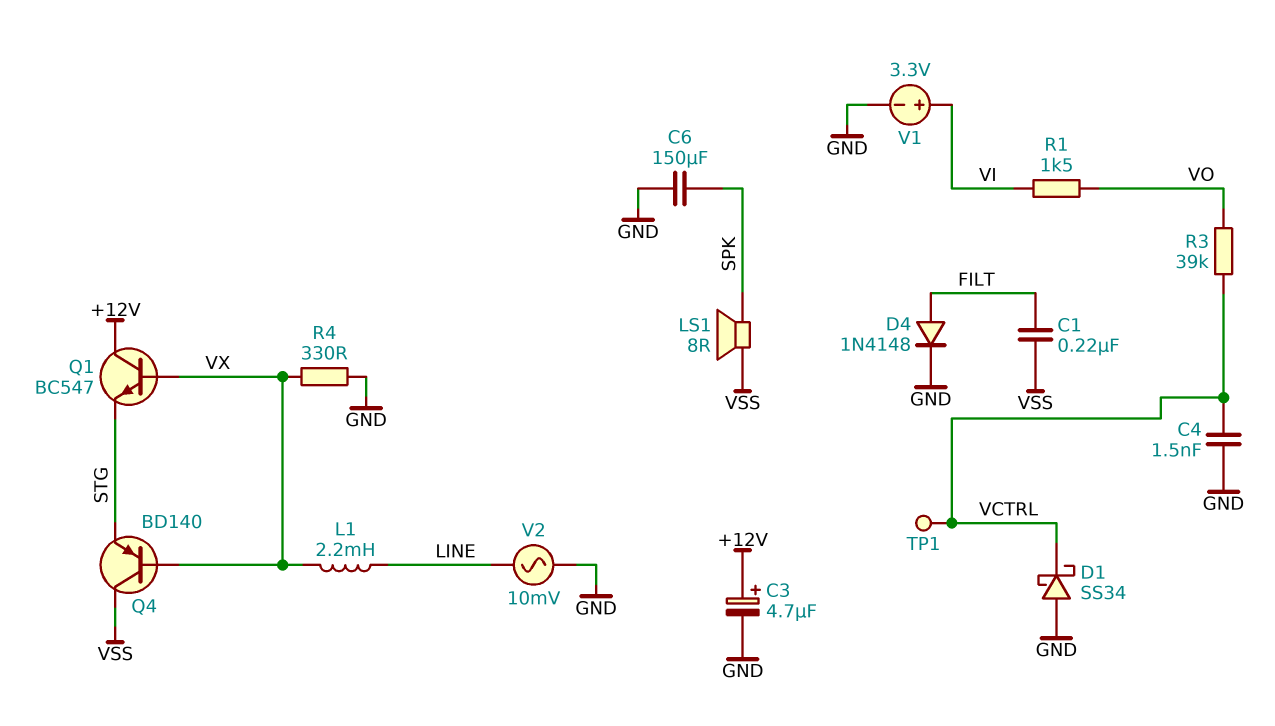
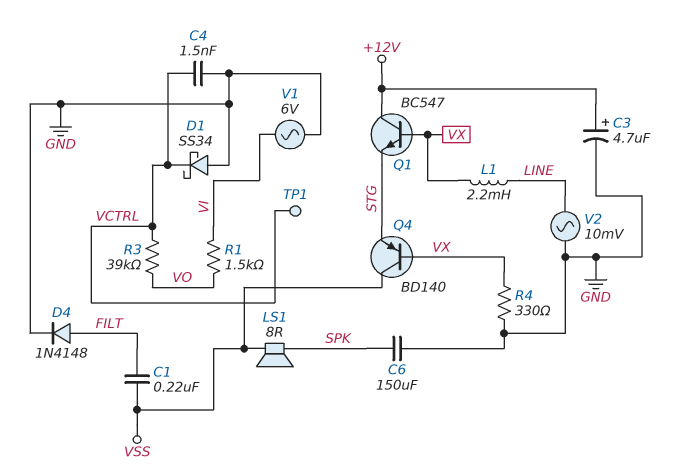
V1: 3.3V (plus VI, minus GND) -> AC 6V (GND, VI)

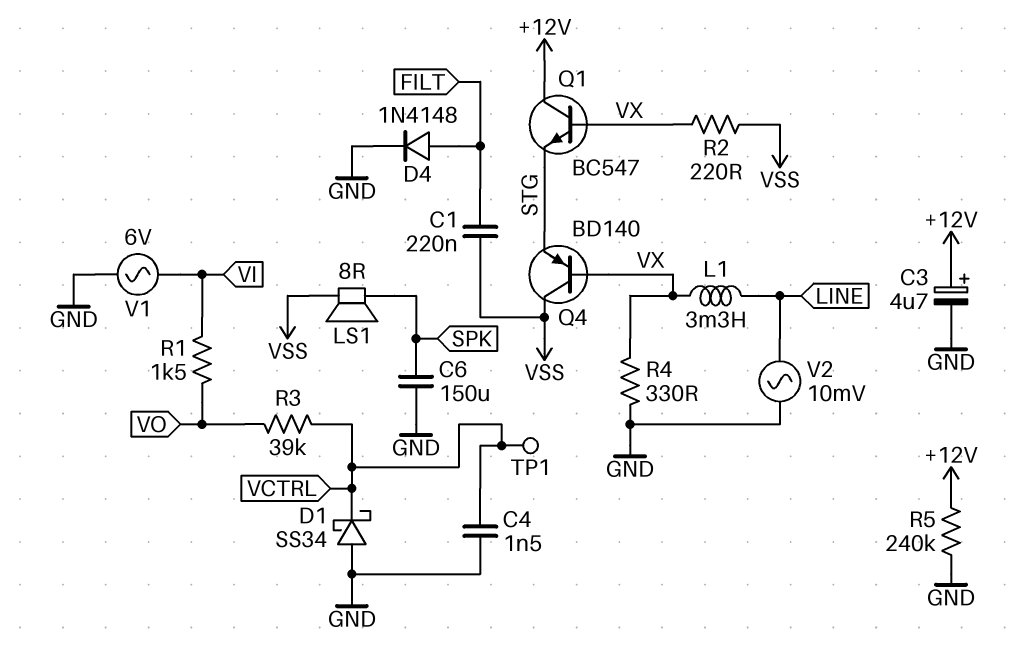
L1: 2.2mH (LINE, VX) -> 3.3mH (LINE, VX)
R2: none -> 220 (VSS, VX)
R5: none -> 240k (+12V, GND)

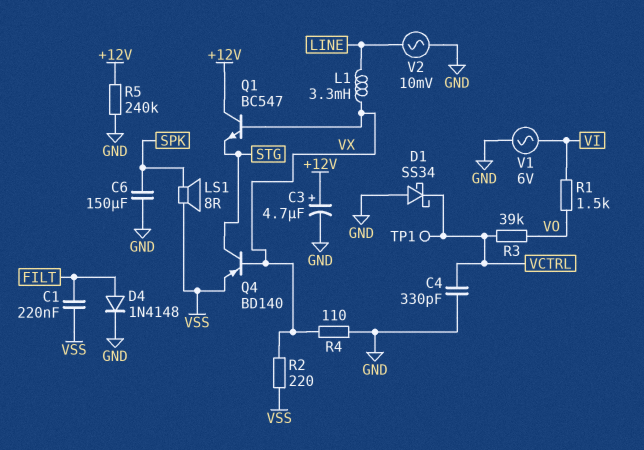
C4: 1.5nF (GND, VCTRL) -> 330pF (GND, VCTRL)
Q4: PNP BD140 (B VX, C VSS, E STG) -> PNP BD140 (B VX, C STG, E VSS)
R4: 330 (GND, VX) -> 110 (GND, VX)

